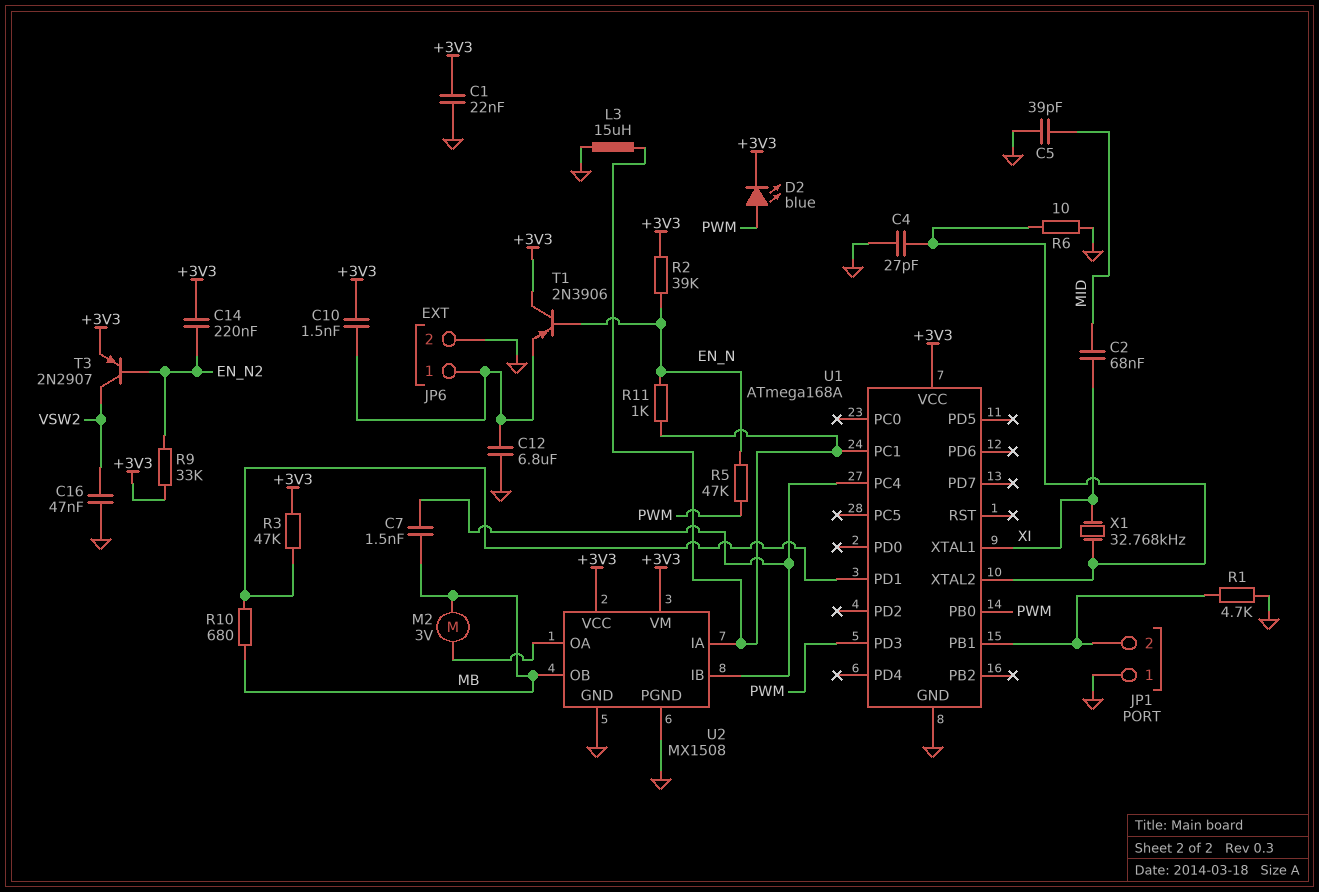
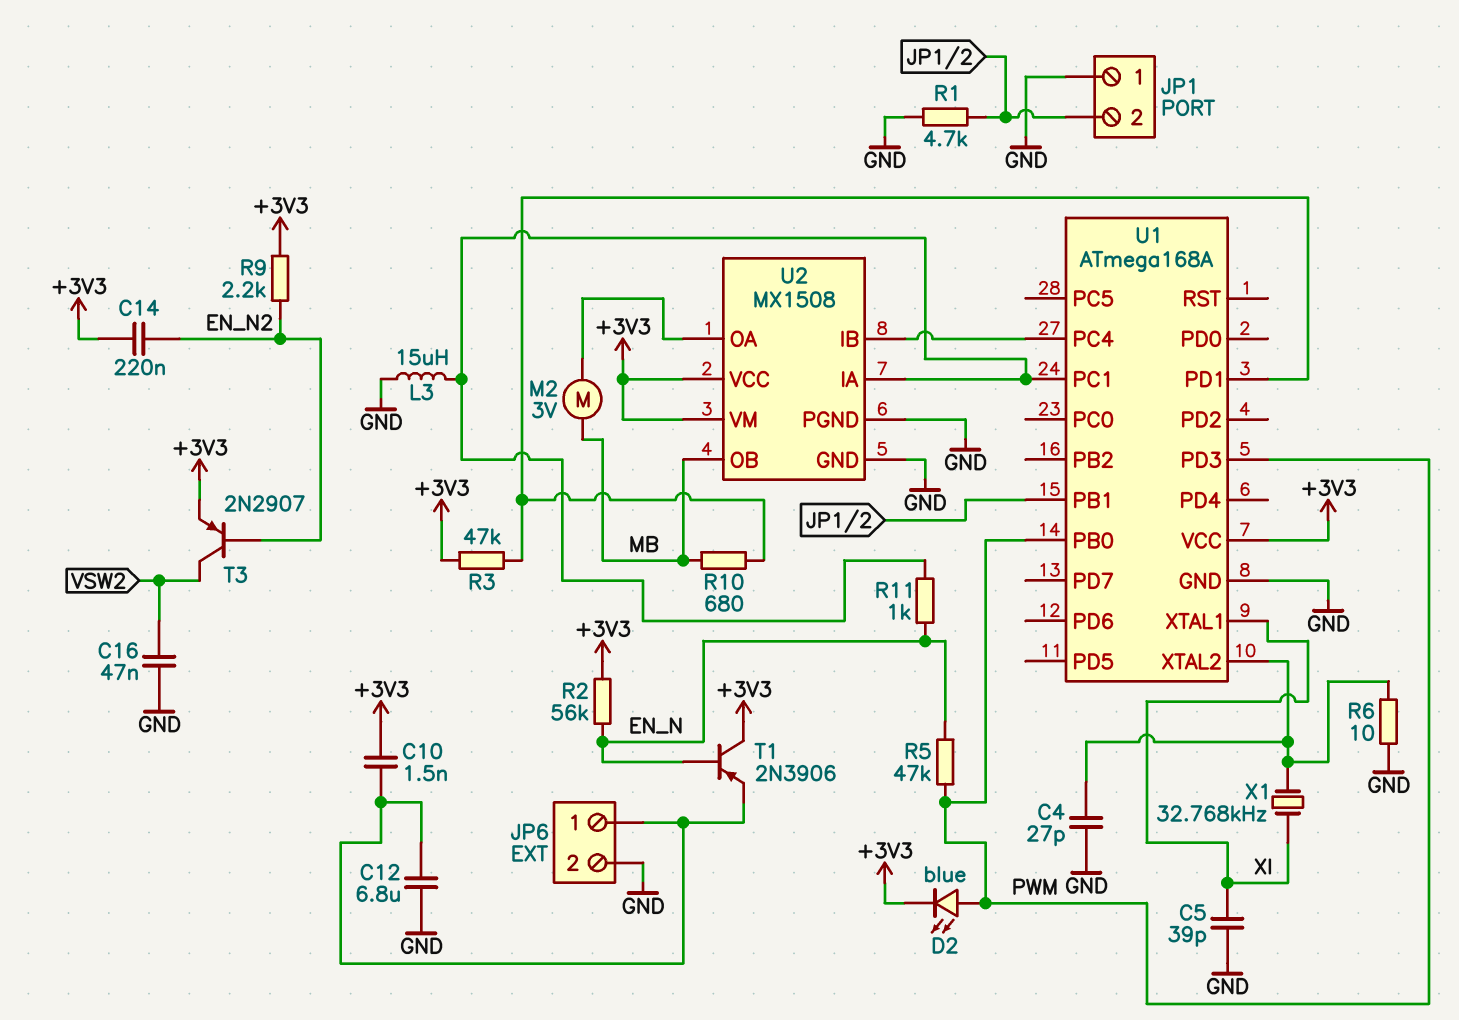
C1: 22nF (+3V3, GND) -> none
C2: 68nF (MID, XI) -> none
C5: 39pF (GND, MID) -> 39pF (GND, XI)
C7: 1.5nF (MB, U1/PC4) -> none
R2: 39k (+3V3, EN_N) -> 56k (+3V3, EN_N)
R9: 33k (+3V3, EN_N2) -> 2.2k (+3V3, EN_N2)

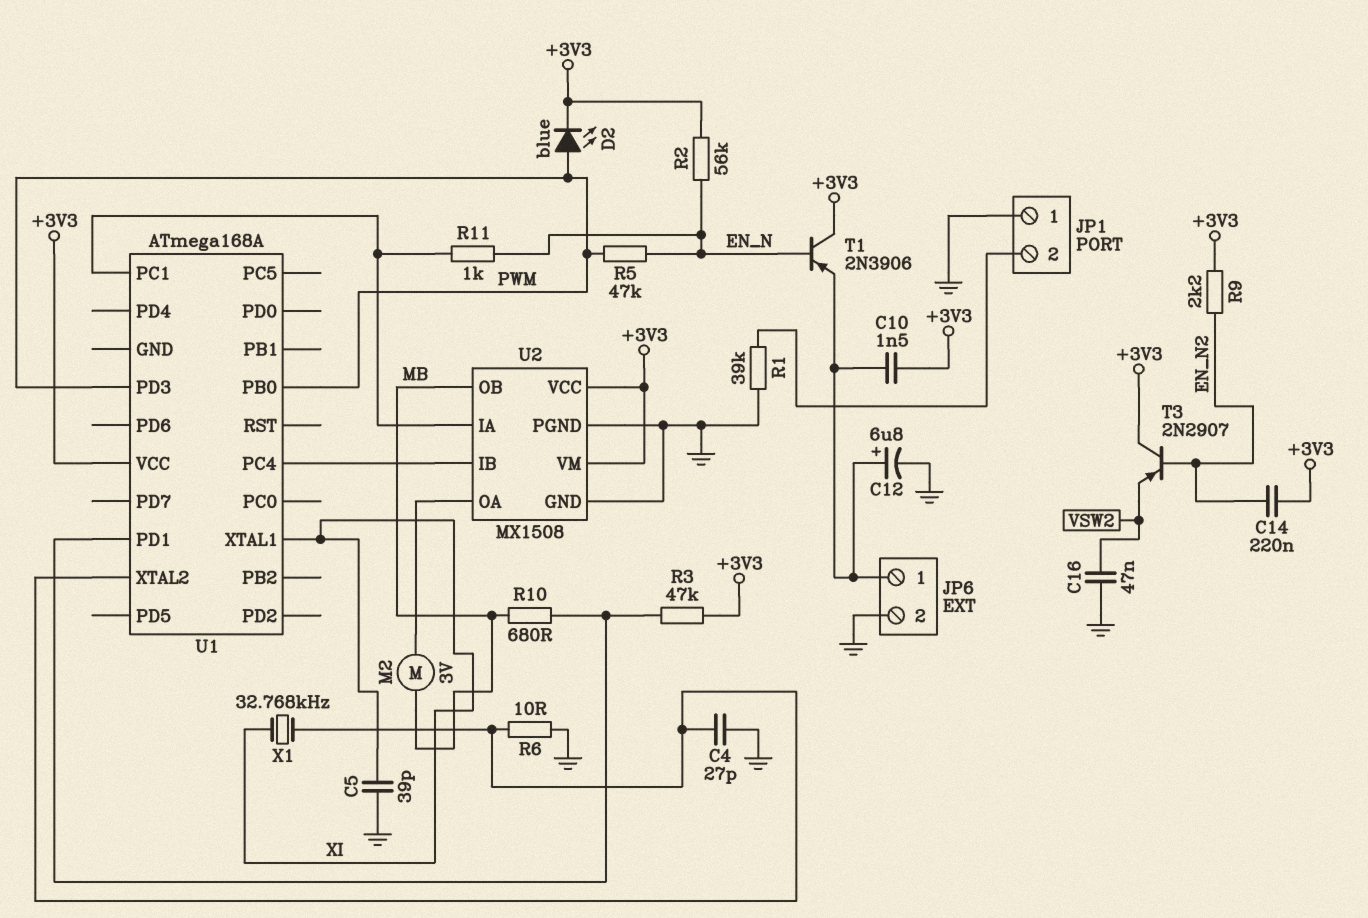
C12: 6.8uF (GND, JP6/1) -> 6.8uF (plus JP6/1, minus GND)
L3: 15uH (GND, U1/PC1) -> none
R1: 4.7k (GND, JP1/2) -> 39k (GND, JP1/2)
T3: PNP 2N2907 (B EN_N2, C VSW2, E +3V3) -> PNP 2N2907 (B EN_N2, C +3V3, E VSW2)
U1 pin GND: GND -> none
U1 pin PB1: JP1/2 -> none

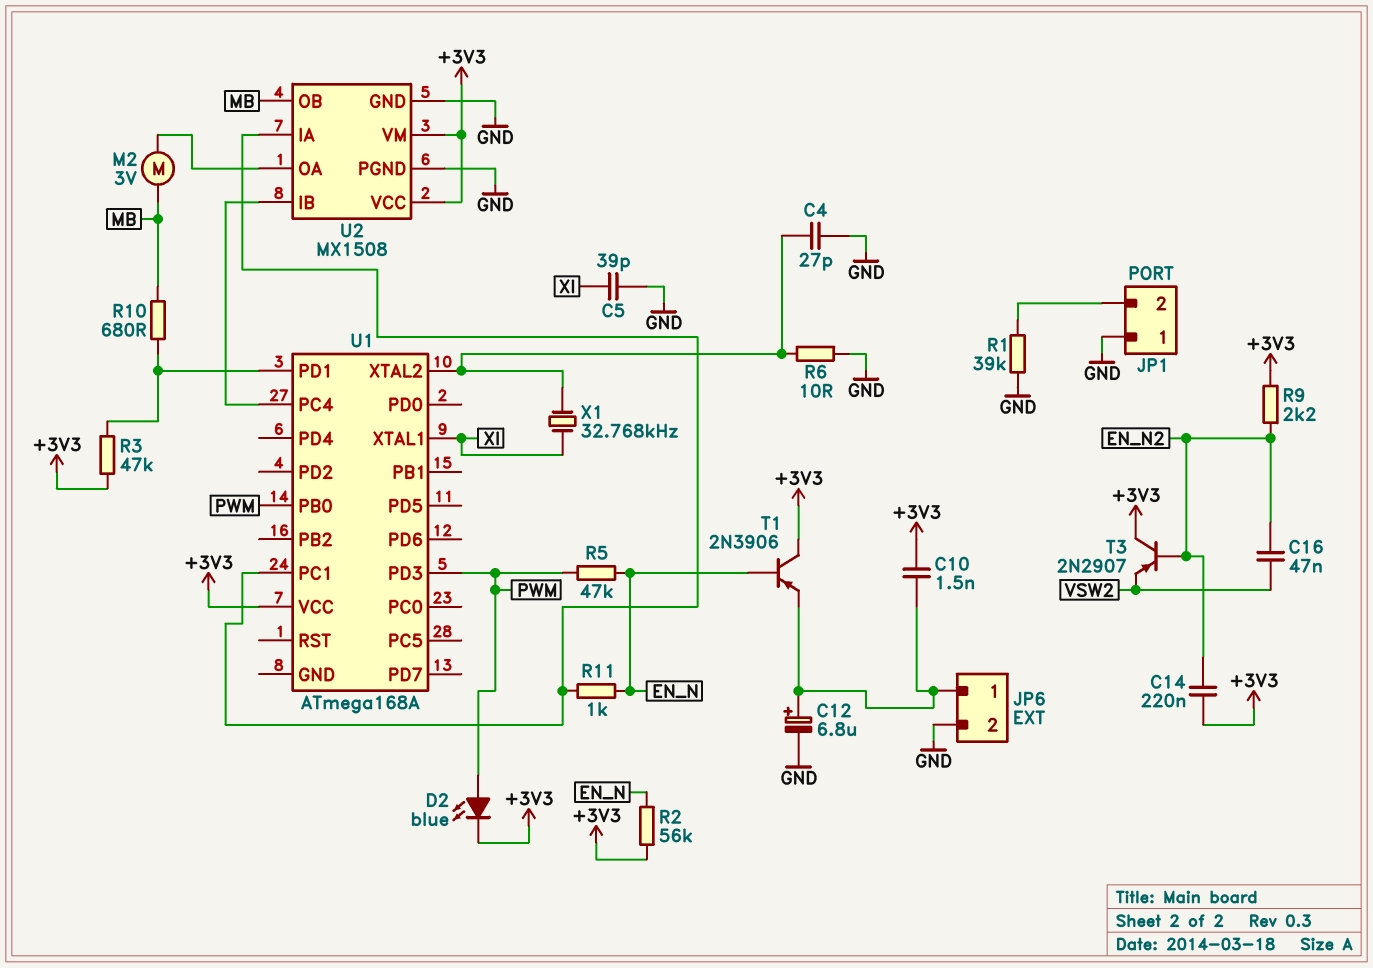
C16: 47nF (GND, VSW2) -> 47nF (EN_N2, VSW2)

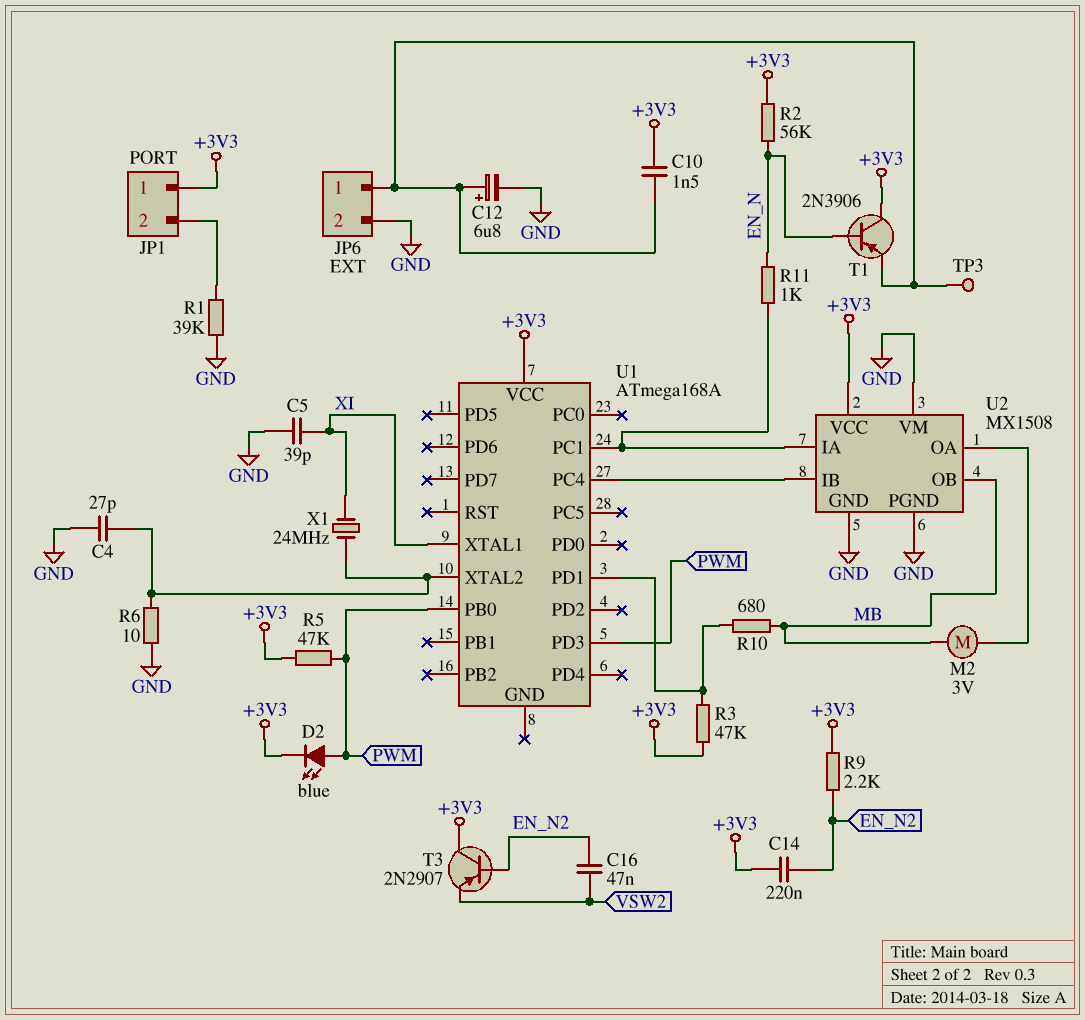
JP1 pin 1: GND -> +3V3
R5: 47k (EN_N, PWM) -> 47k (+3V3, PWM)
TP3: none -> test point (JP6/1)
U2 pin VM: +3V3 -> GND
X1: 32.768kHz (U1/XTAL2, XI) -> 24MHz (U1/XTAL2, XI)

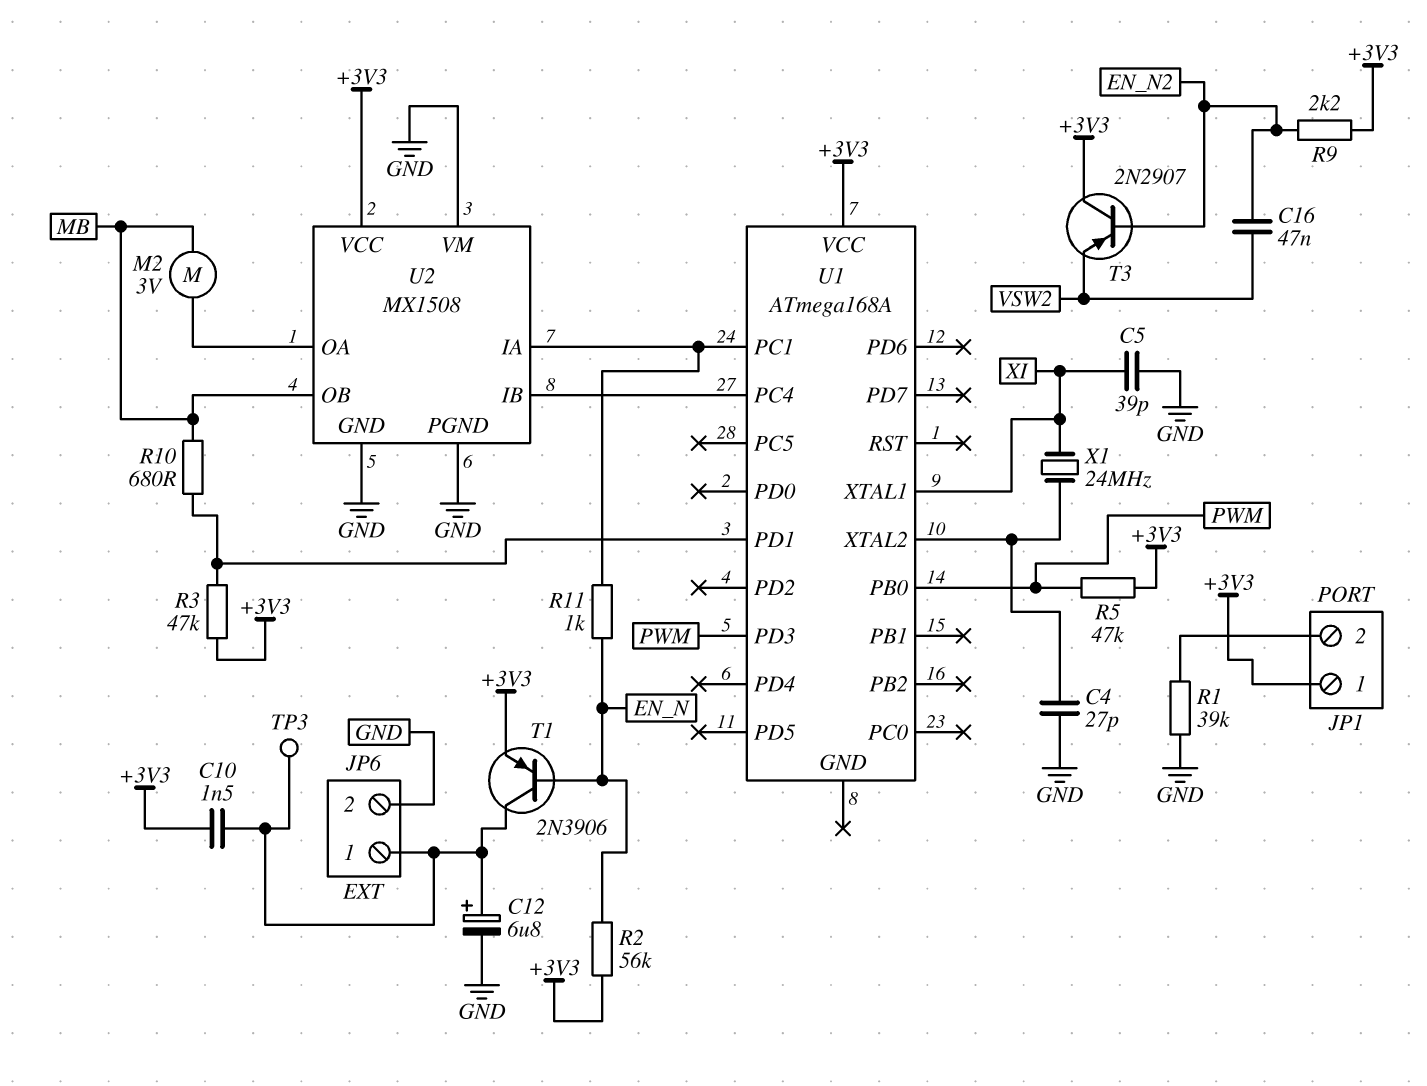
C14: 220nF (+3V3, EN_N2) -> none
D2: LED blue (A PWM, K +3V3) -> none
R6: 10 (GND, U1/XTAL2) -> none
T1: PNP 2N3906 (B EN_N, C +3V3, E JP6/1) -> PNP 2N3906 (B EN_N, C JP6/1, E +3V3)

